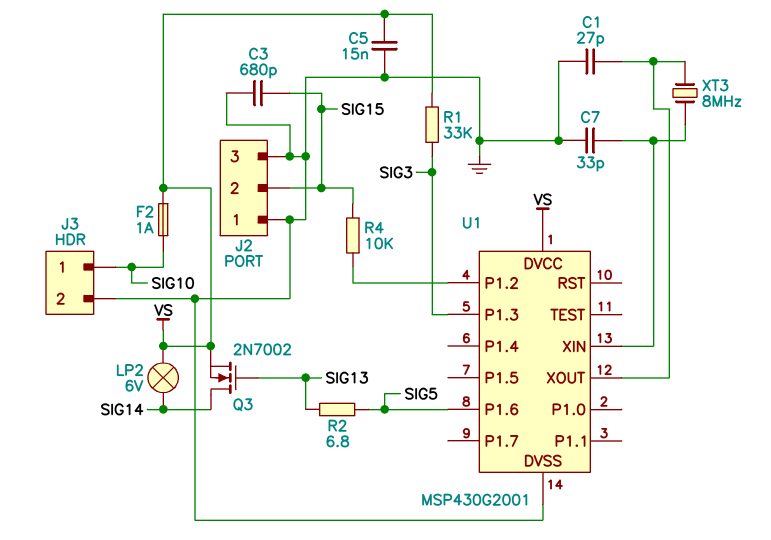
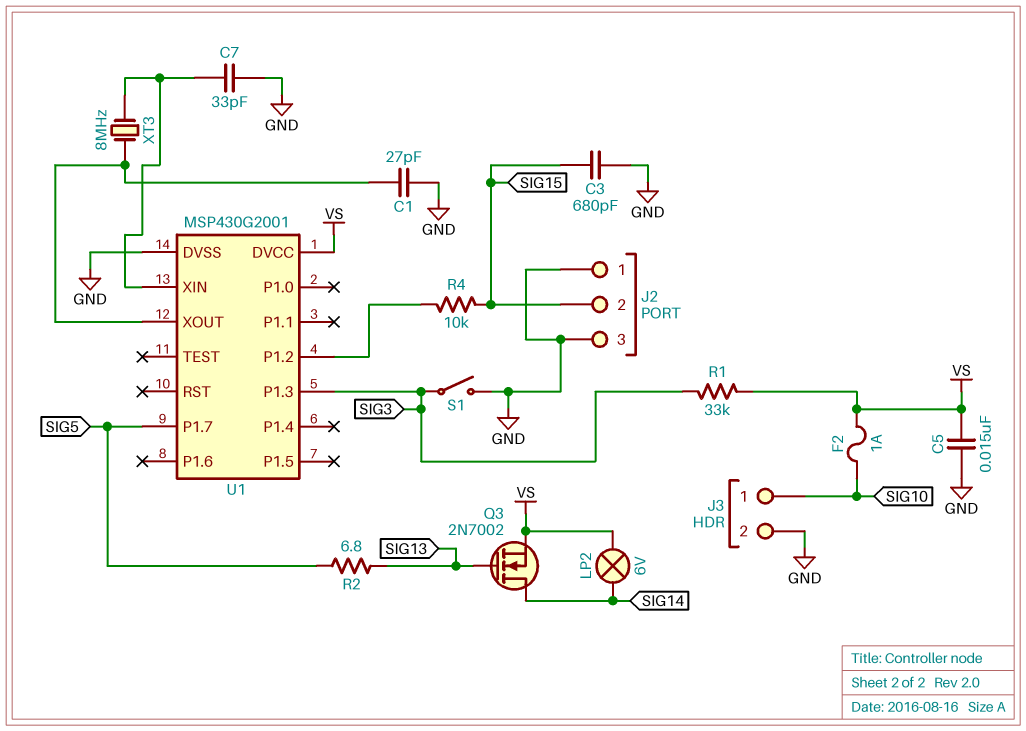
S1: none -> switch (GND, SIG3)
U1 pin P1.6: SIG5 -> none
U1 pin P1.7: none -> SIG5

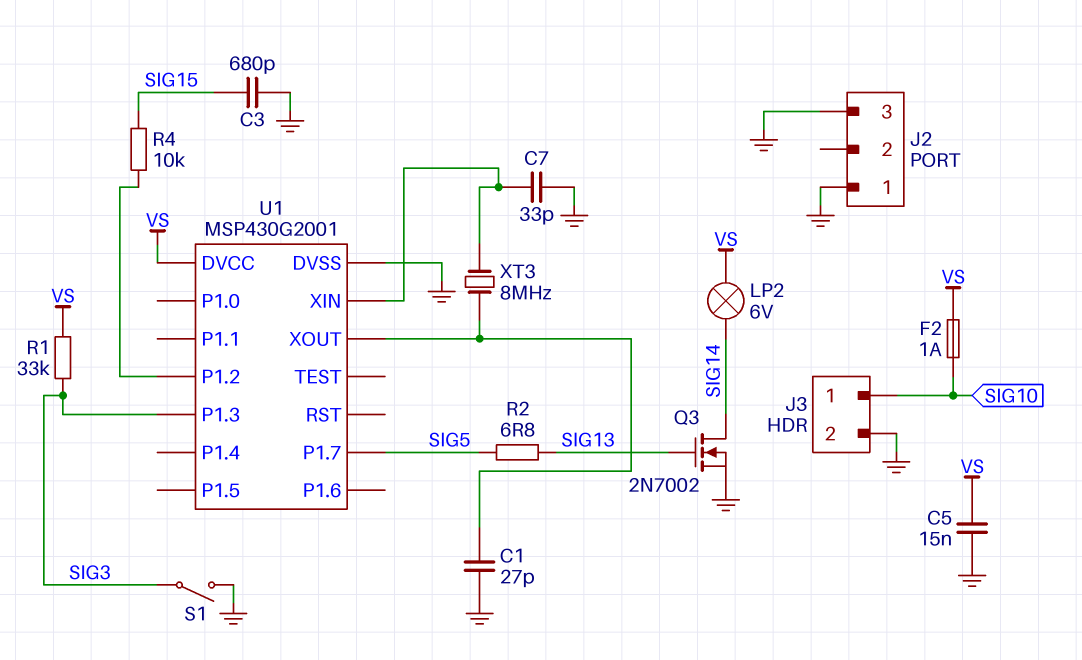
J2 pin 2: SIG15 -> none
Q3: NMOS 2N7002 (G SIG13, D SIG14, S VS) -> NMOS 2N7002 (G SIG13, D SIG14, S GND)

